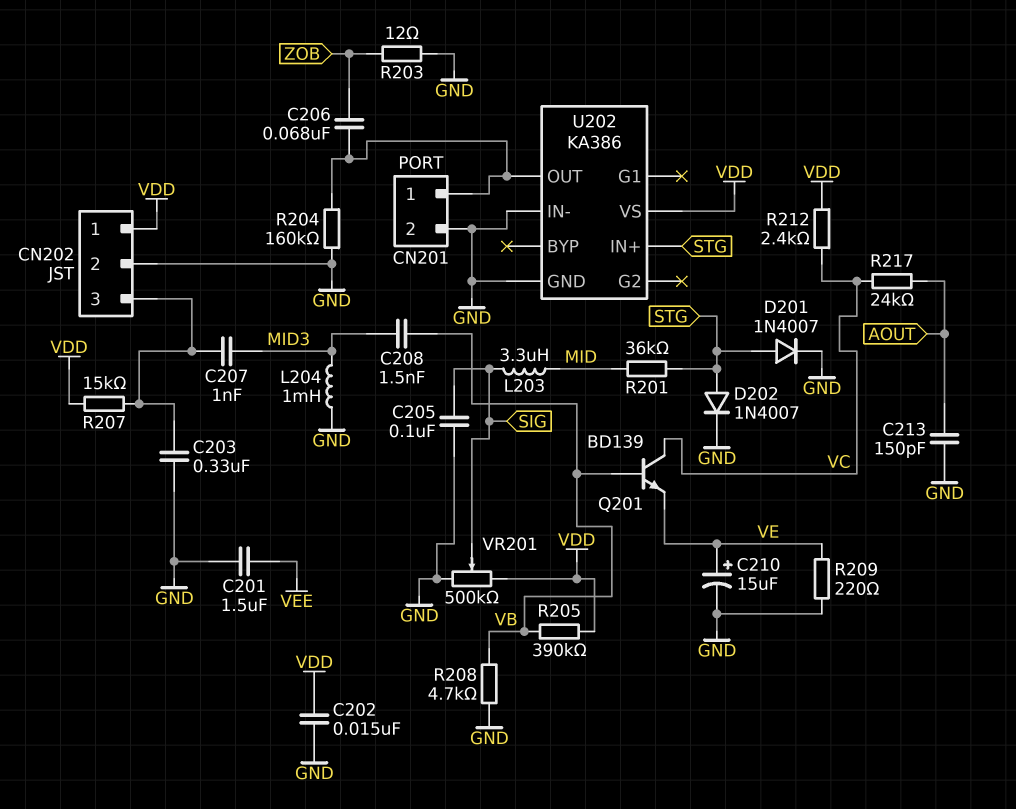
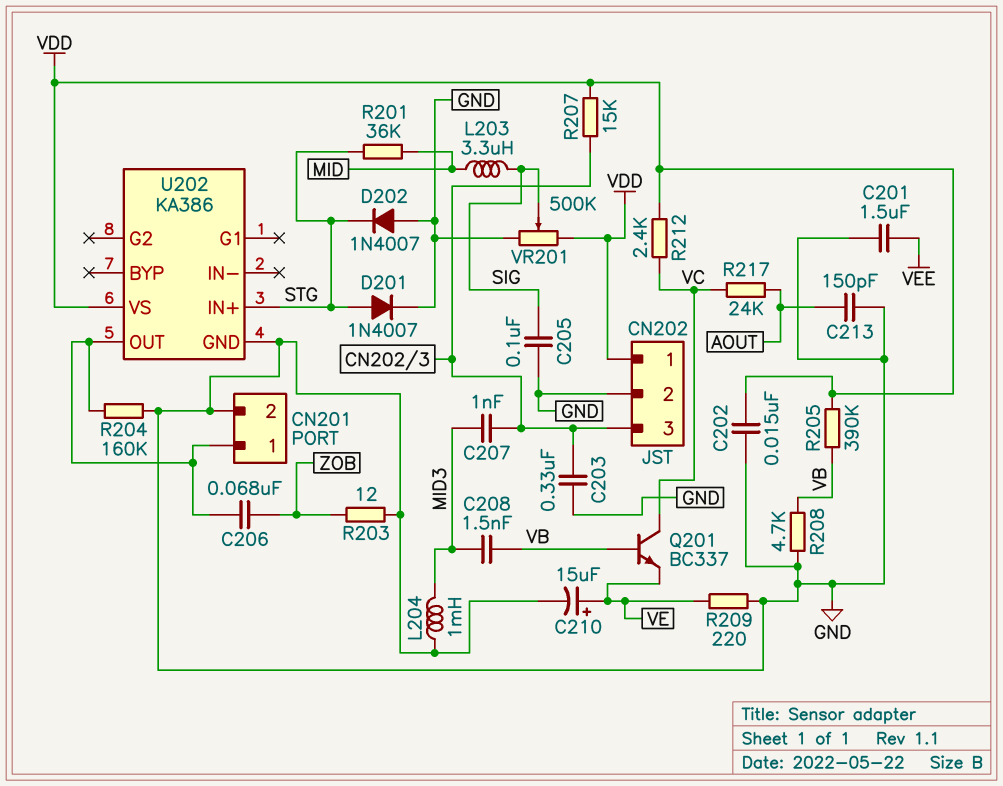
D202: diode 1N4007 (A STG, K GND) -> diode 1N4007 (A GND, K STG)
Q201: NPN BD139 (B VB, C VC, E VE) -> NPN BC337 (B VB, C VC, E VE)
U202 pin IN-: GND -> none

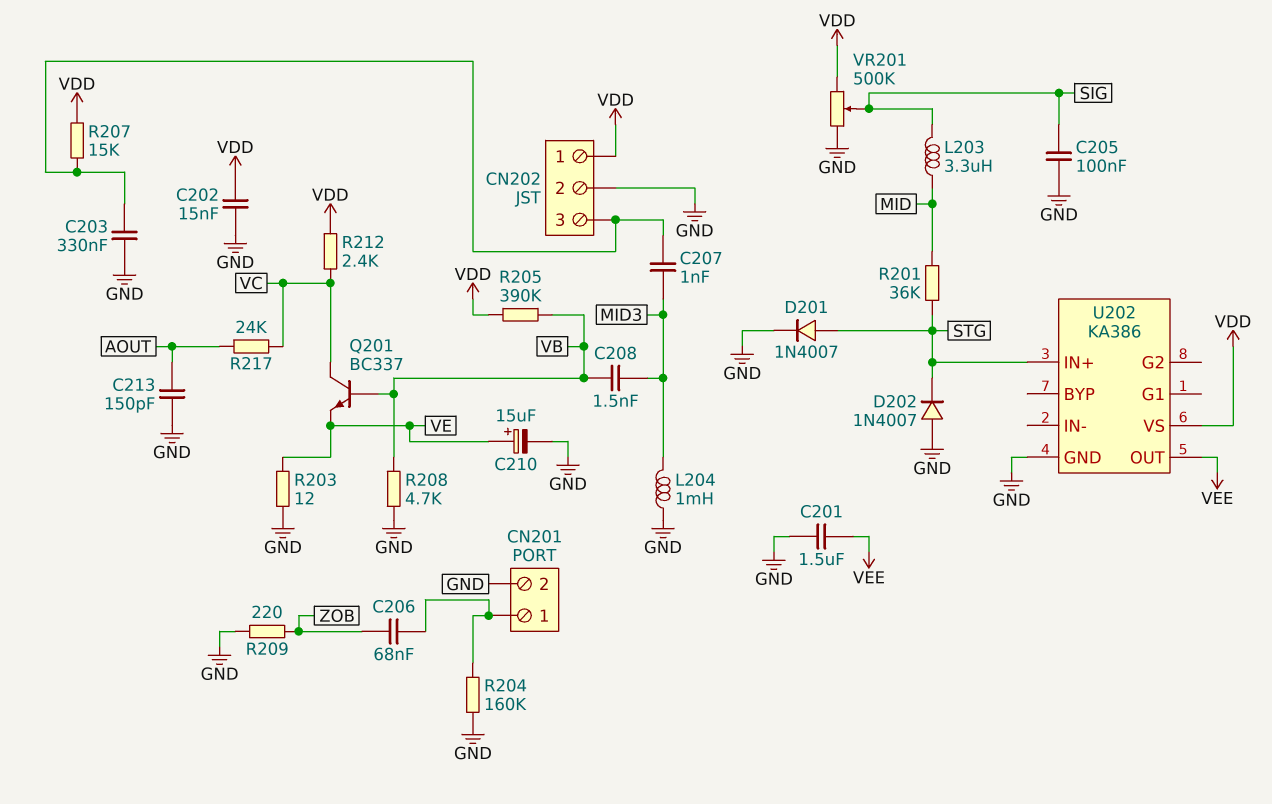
R203: 12 (GND, ZOB) -> 12 (GND, VE)
R209: 220 (GND, VE) -> 220 (GND, ZOB)
U202 pin OUT: CN201/1 -> VEE

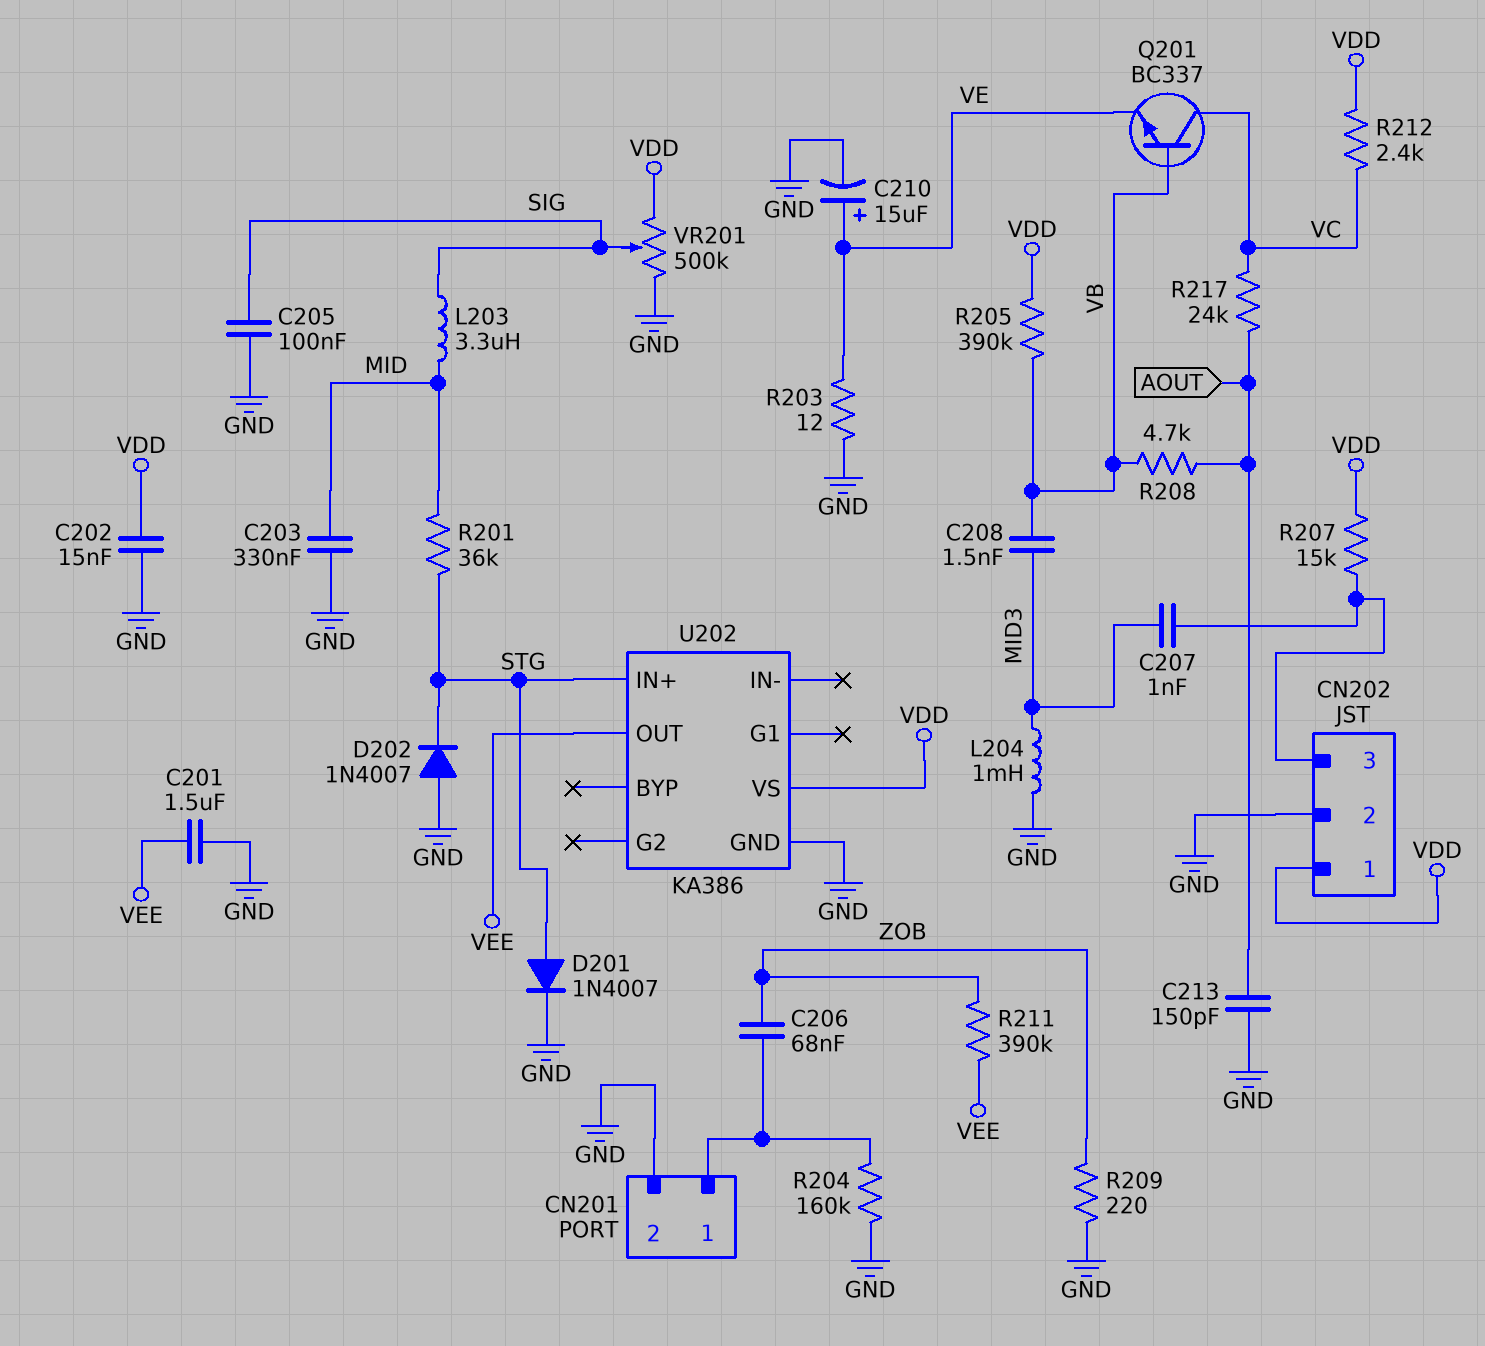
C203: 330nF (CN202/3, GND) -> 330nF (GND, MID)
R208: 4.7k (GND, VB) -> 4.7k (AOUT, VB)
R211: none -> 390k (VEE, ZOB)

